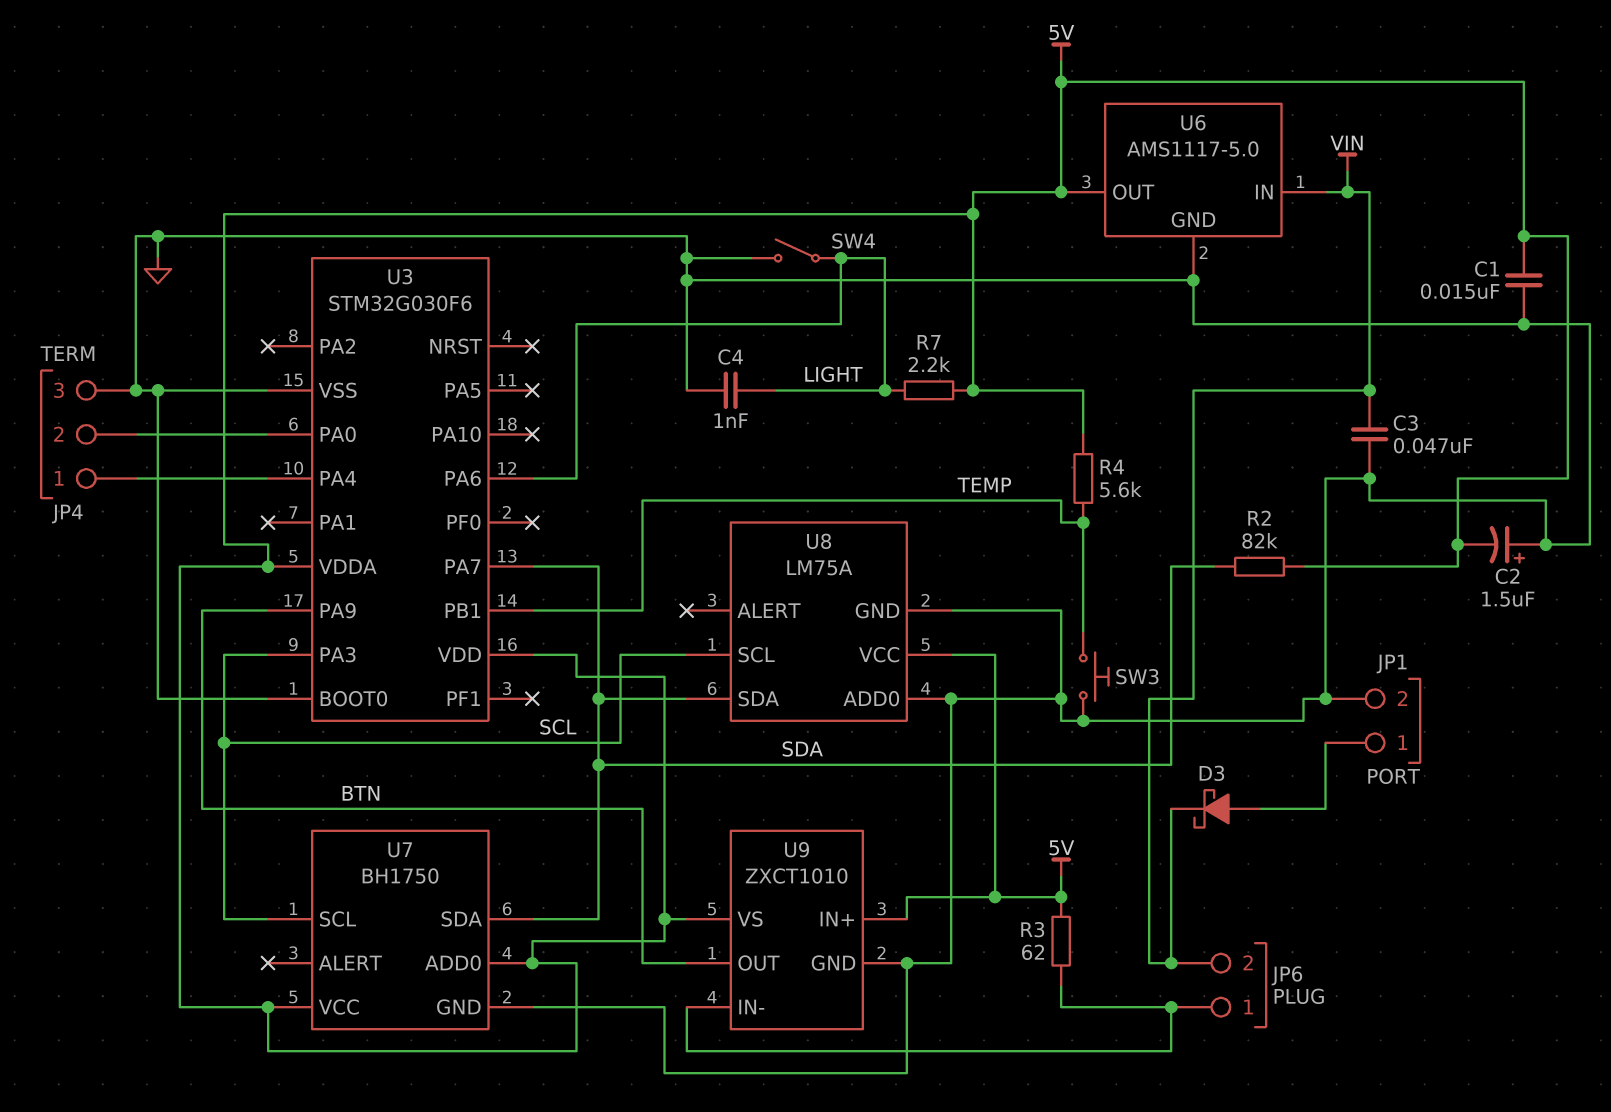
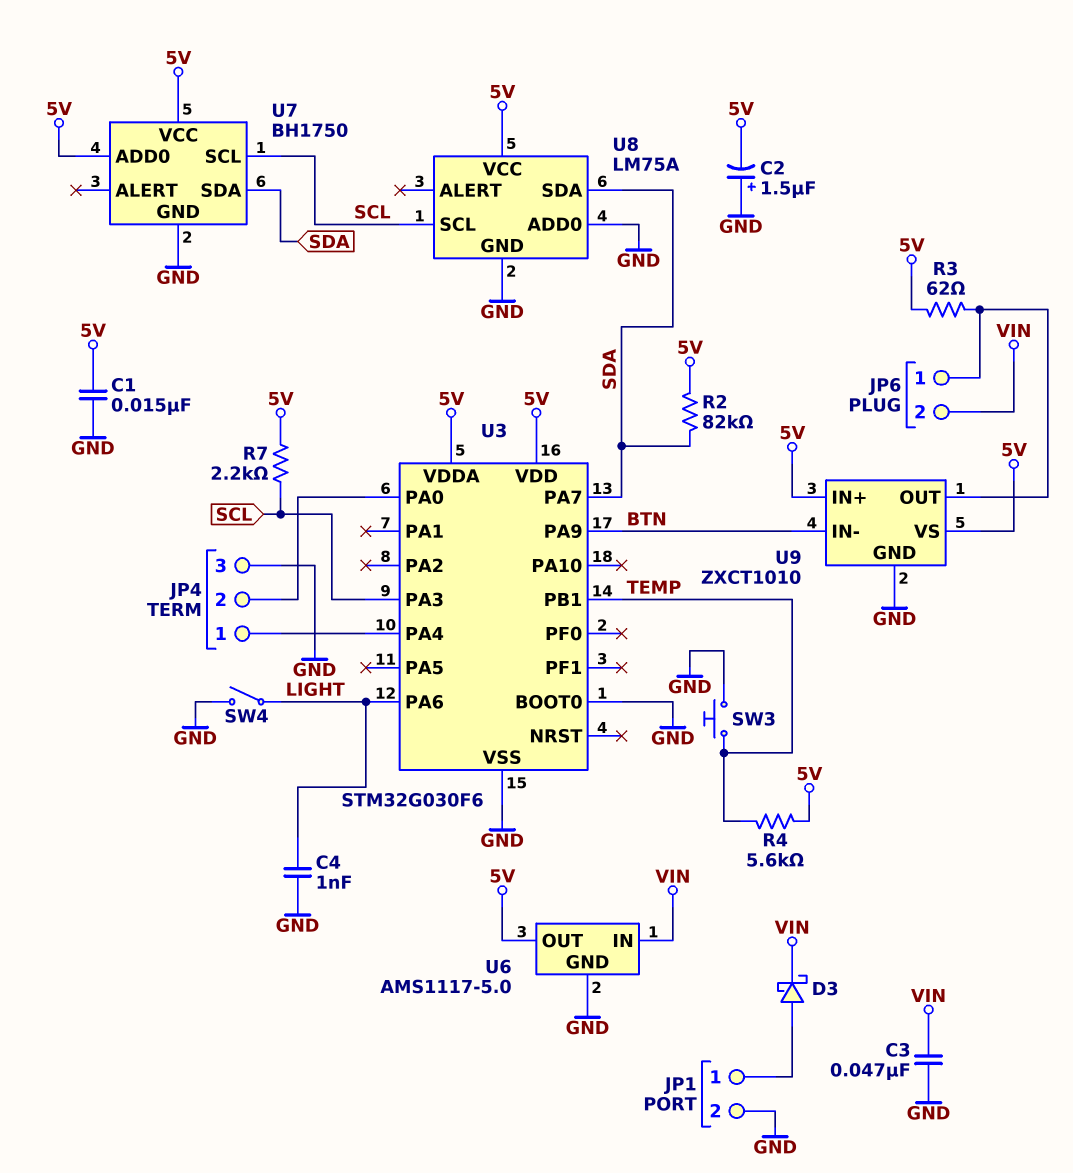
R7: 2.2k (5V, LIGHT) -> 2.2k (5V, SCL)
U9 pin IN-: JP6/1 -> BTN
U9 pin OUT: BTN -> JP6/1

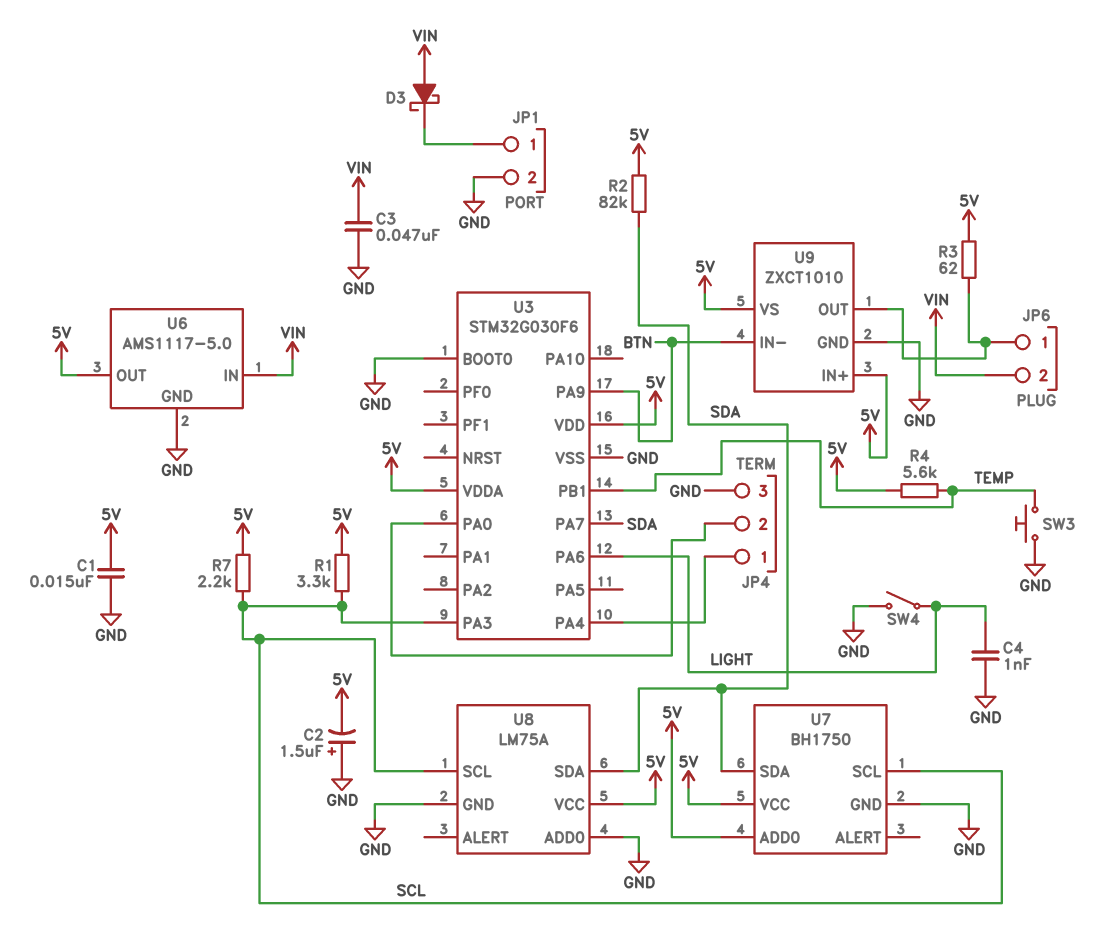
D3: schottky (A JP1/1, K VIN) -> schottky (A VIN, K JP1/1)
R1: none -> 3.3k (5V, SCL)

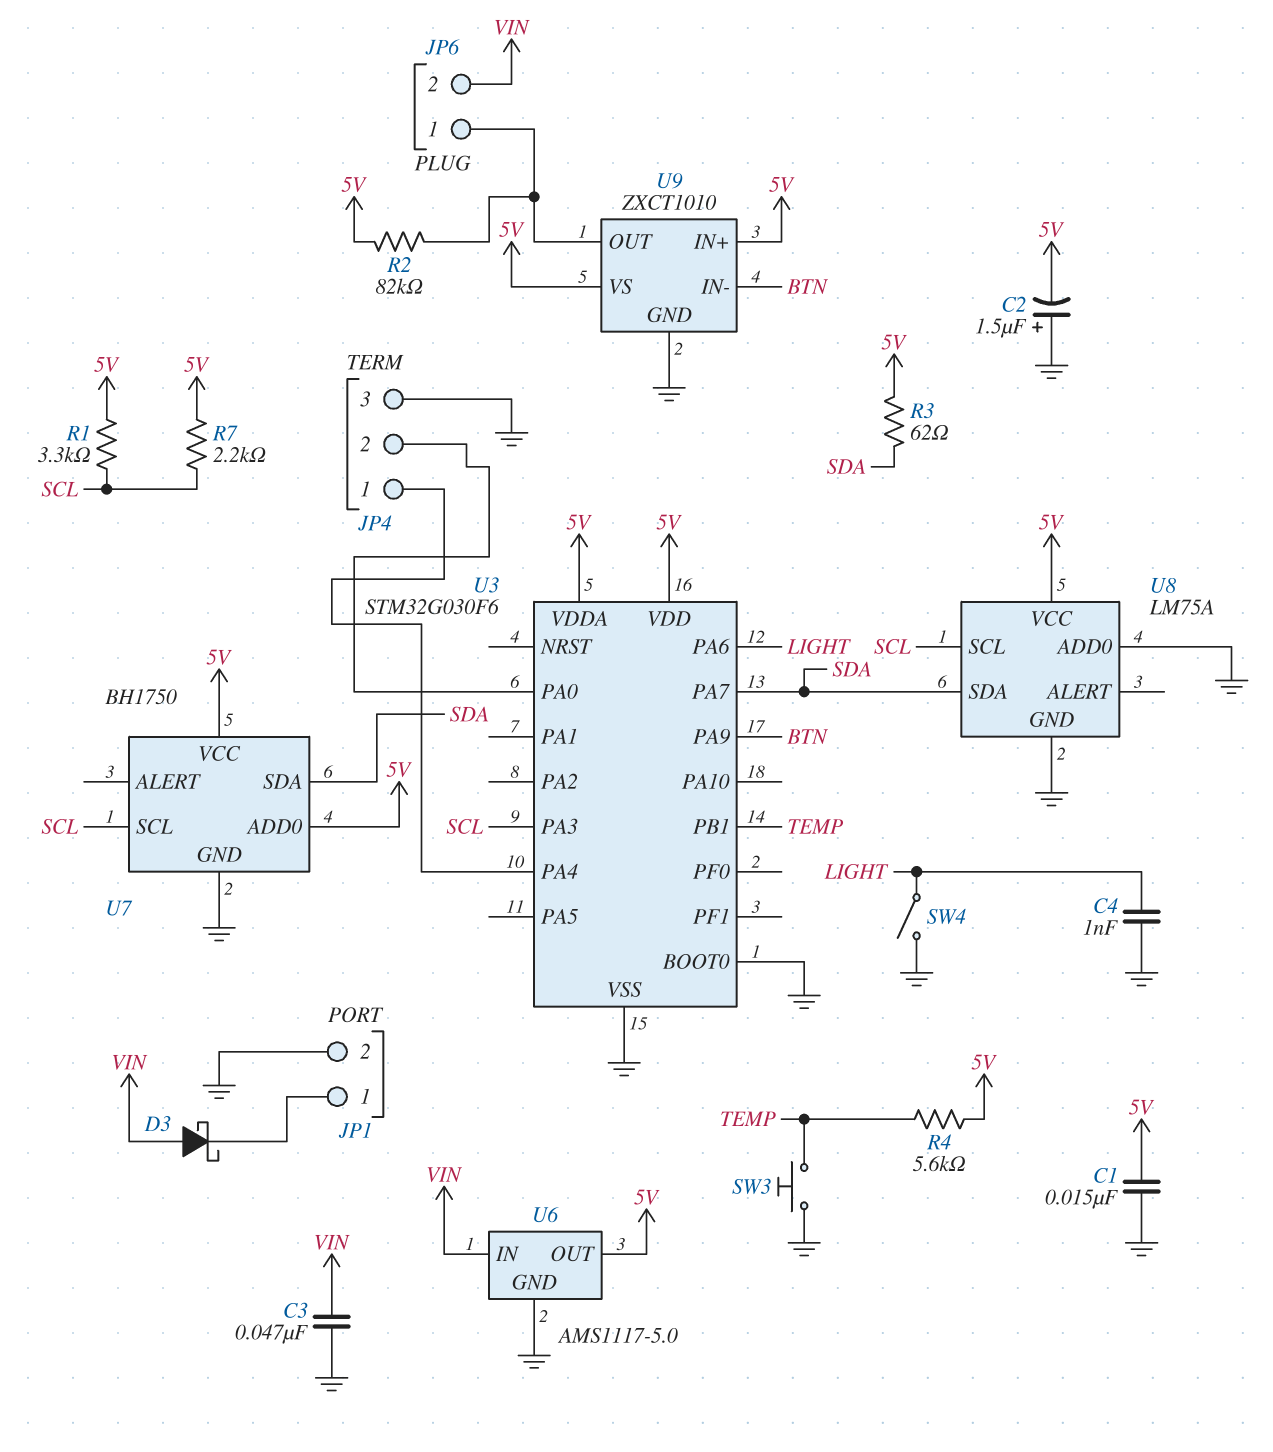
R2: 82k (5V, SDA) -> 82k (5V, JP6/1)
R3: 62 (5V, JP6/1) -> 62 (5V, SDA)

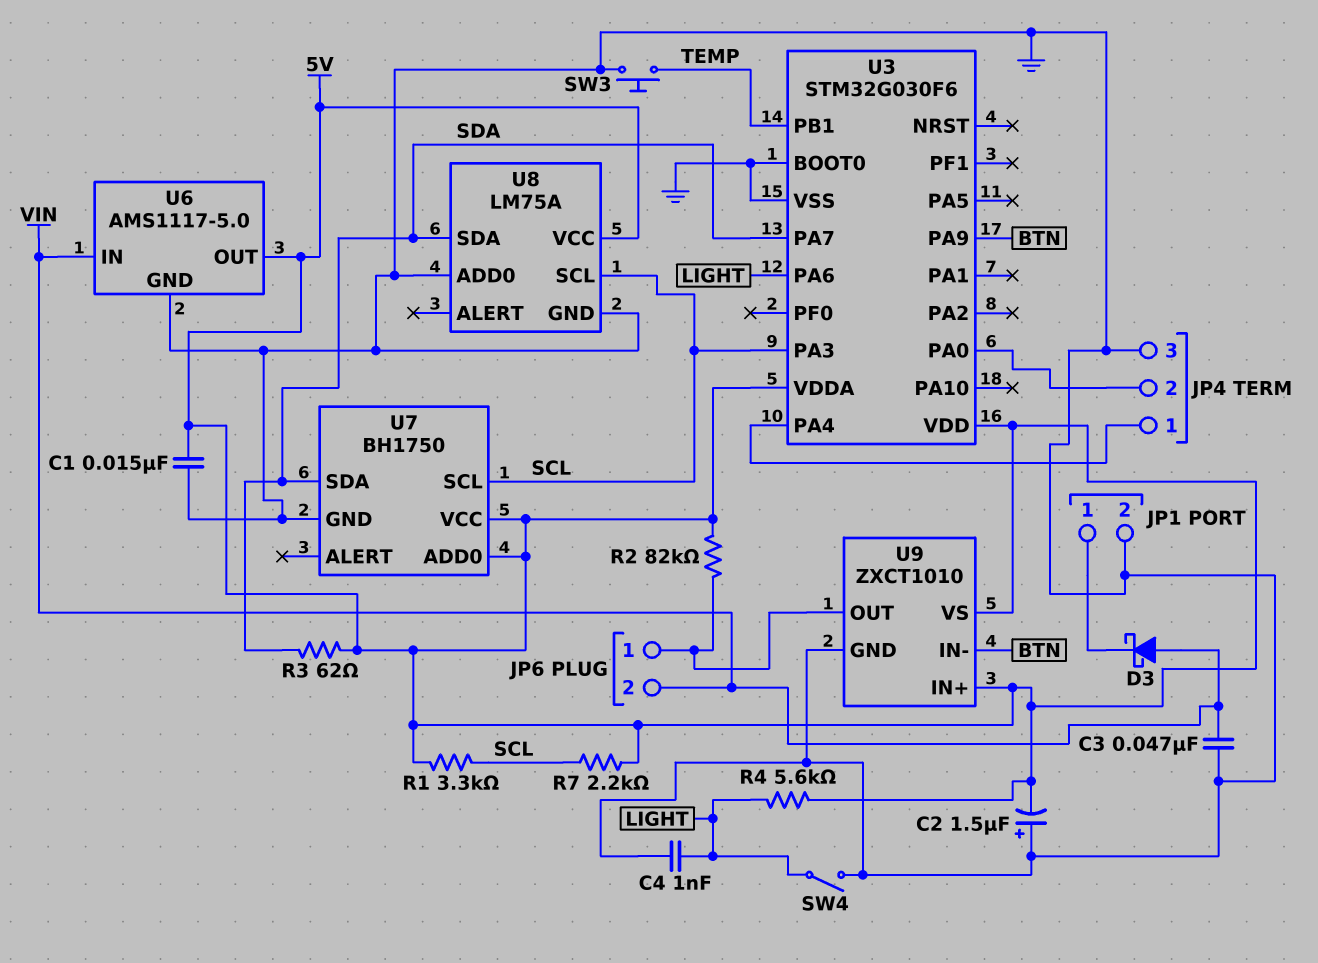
R4: 5.6k (5V, TEMP) -> 5.6k (5V, LIGHT)

